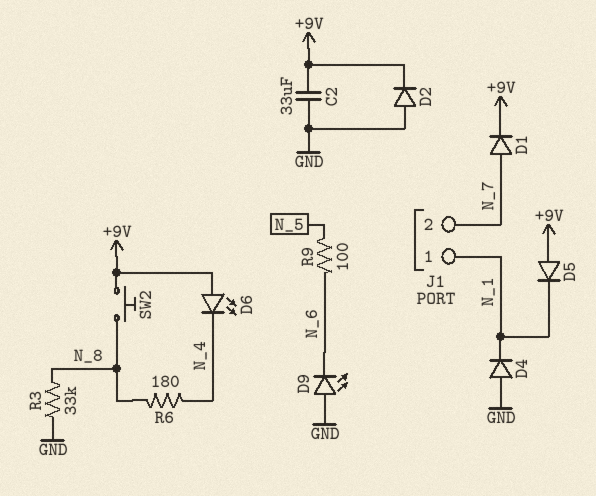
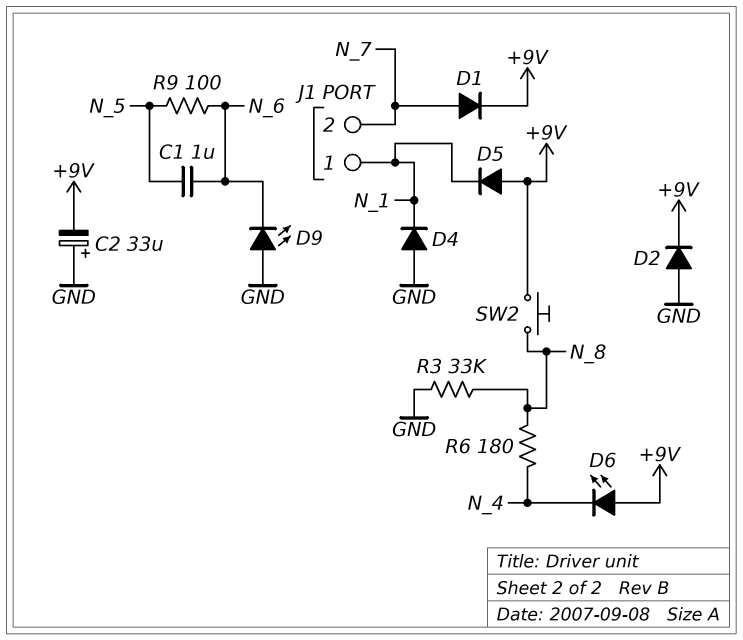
C1: none -> 1uF (N_5, N_6)
C2: 33uF (+9V, GND) -> 33uF (plus GND, minus +9V)

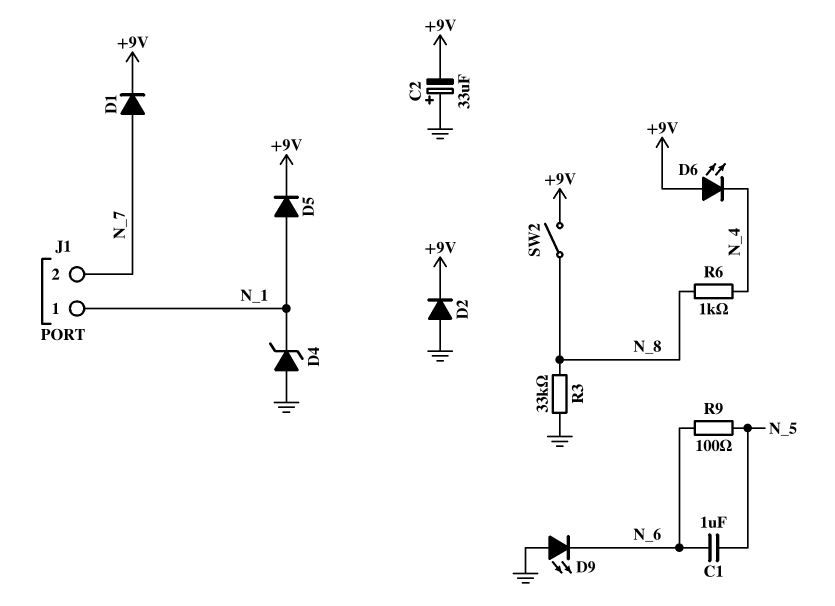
D4: diode (A GND, K N_1) -> zener (A GND, K N_1)
D5: diode (A +9V, K N_1) -> diode (A N_1, K +9V)
R6: 180 (N_4, N_8) -> 1k (N_4, N_8)
SW2: button (+9V, N_8) -> switch (+9V, N_8)

